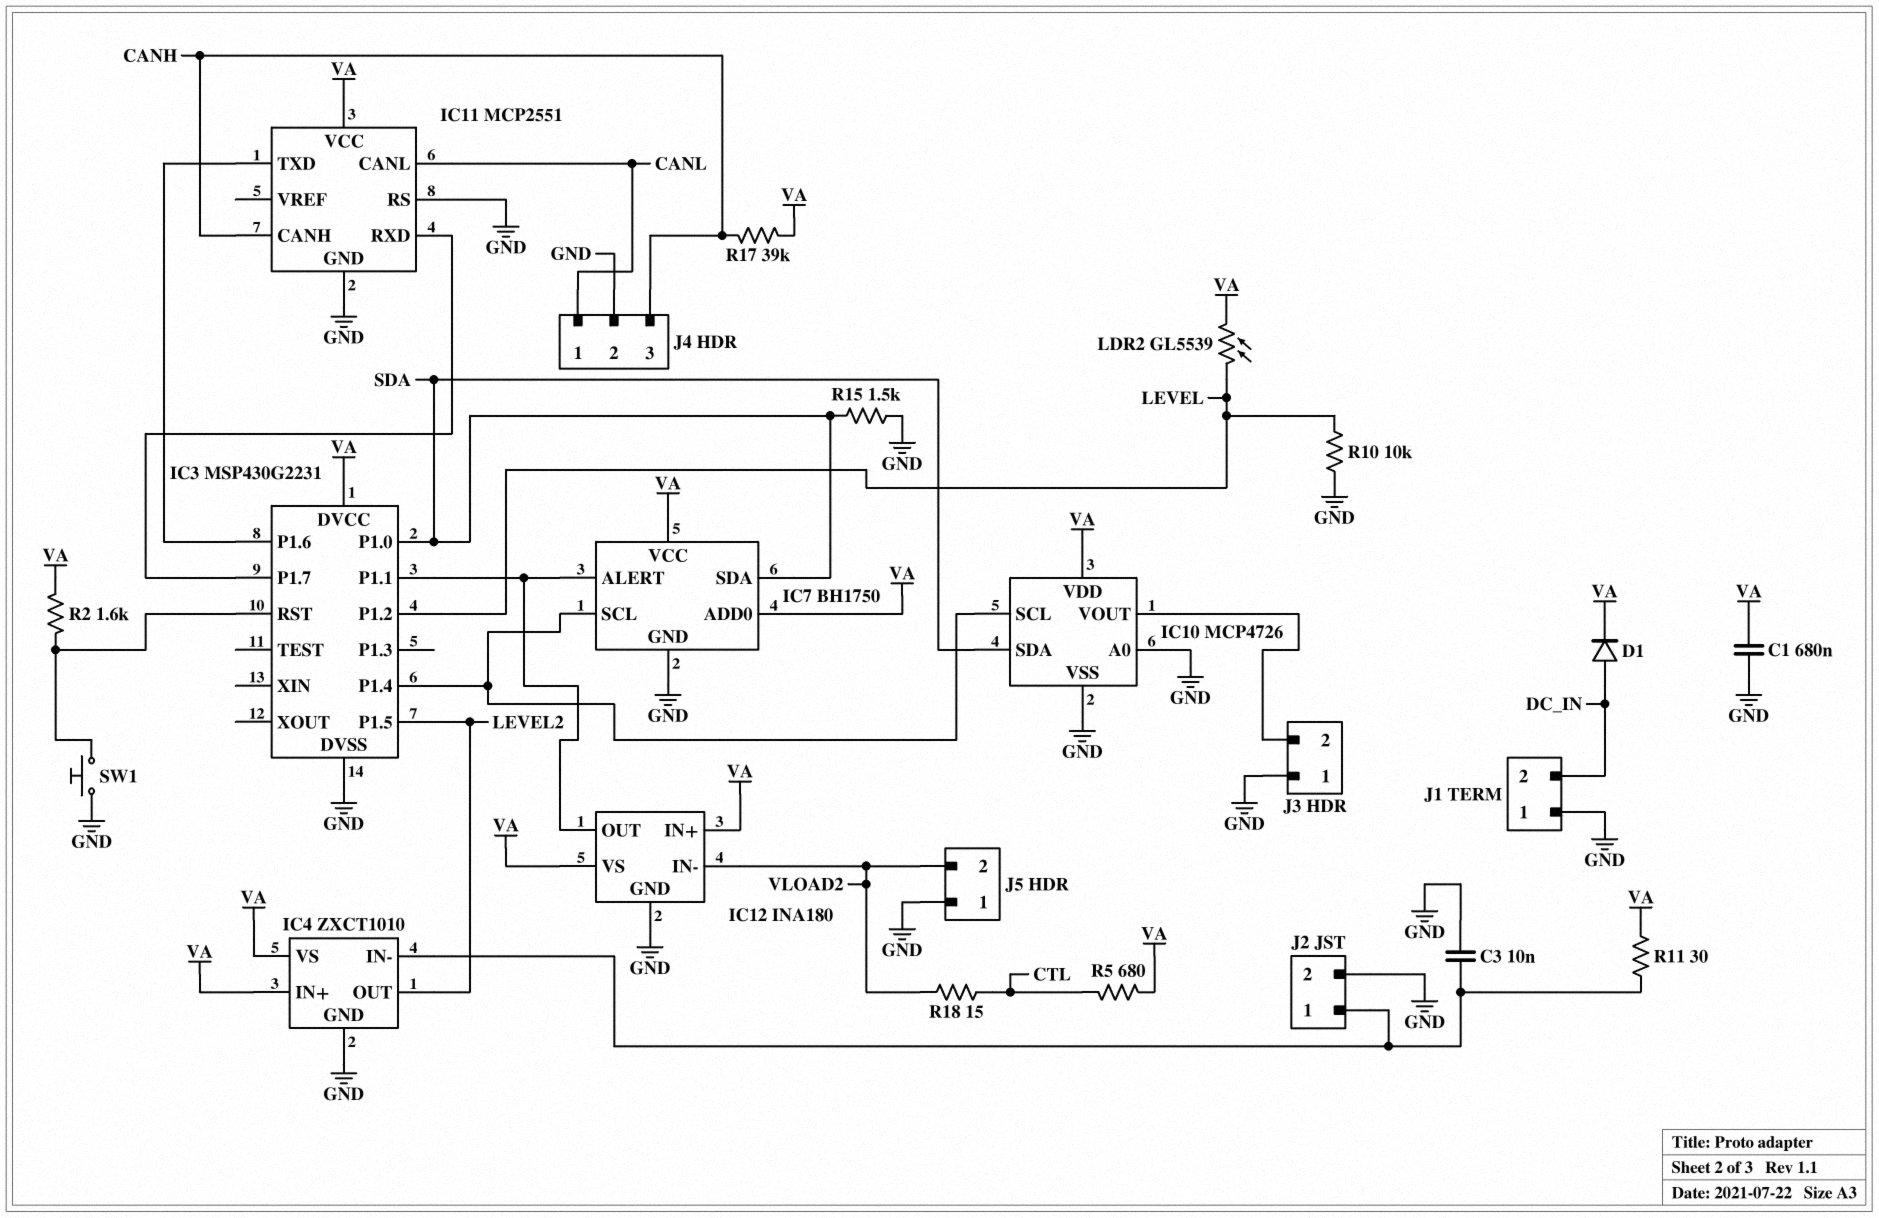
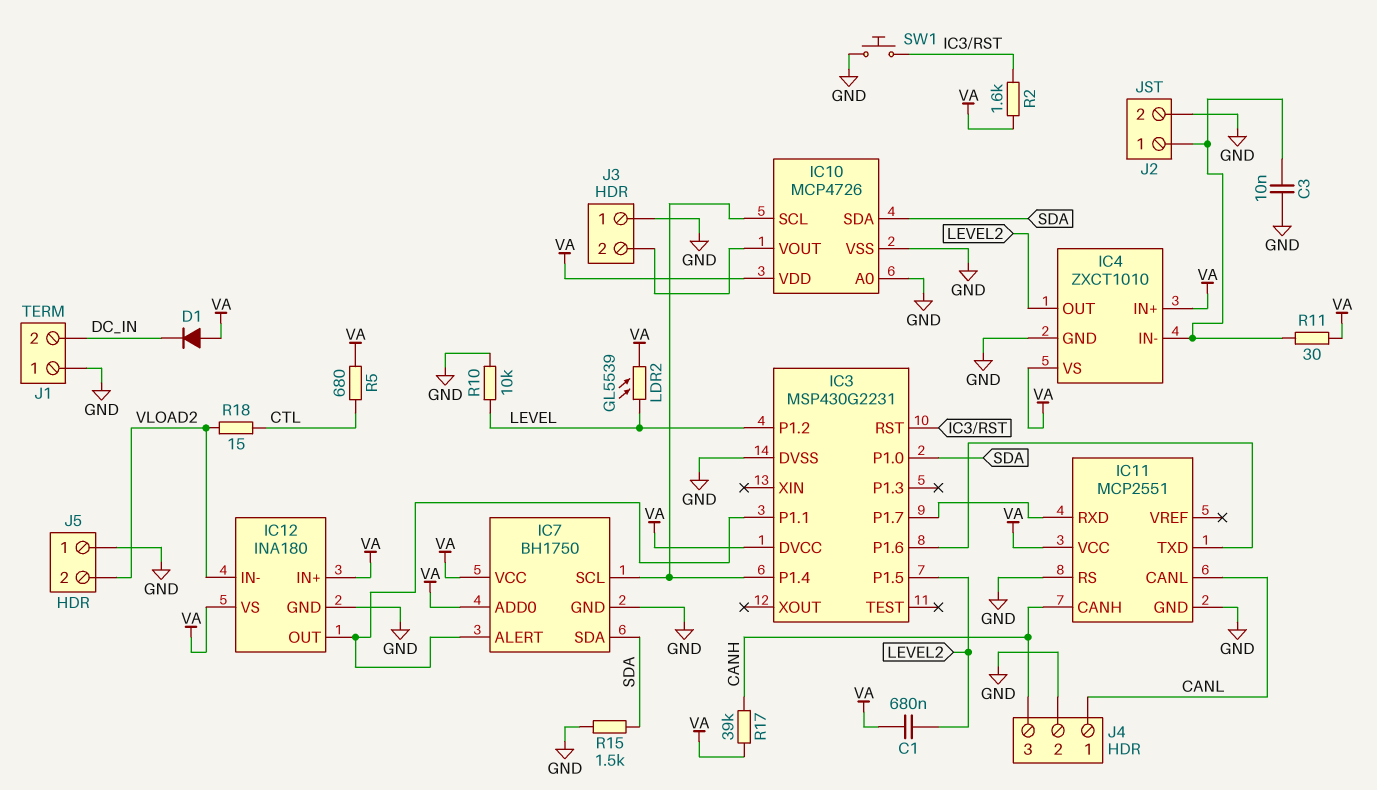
C1: 680nF (GND, VA) -> 680nF (LEVEL2, VA)
D1: diode (A DC_IN, K VA) -> diode (A VA, K DC_IN)

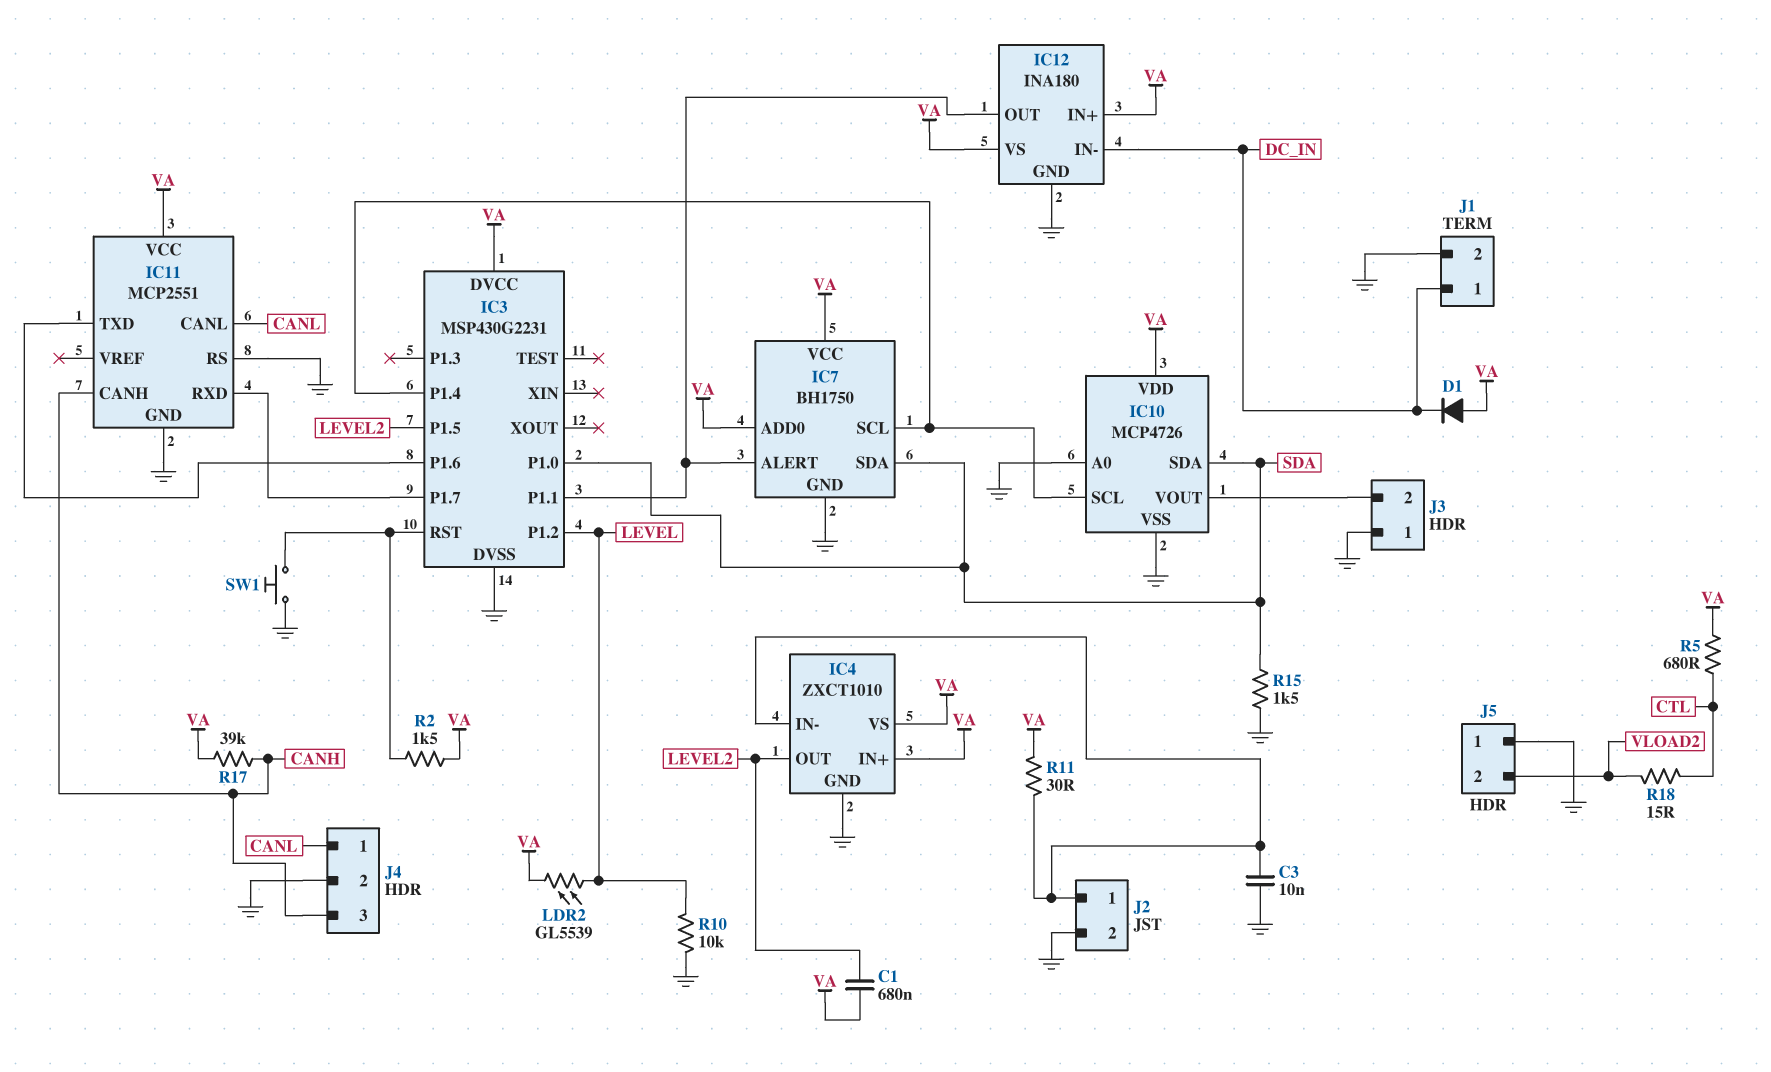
IC12 pin IN-: VLOAD2 -> DC_IN
J1 pin 1: GND -> DC_IN
J1 pin 2: DC_IN -> GND
R2: 1.6k (IC3/RST, VA) -> 1.5k (IC3/RST, VA)

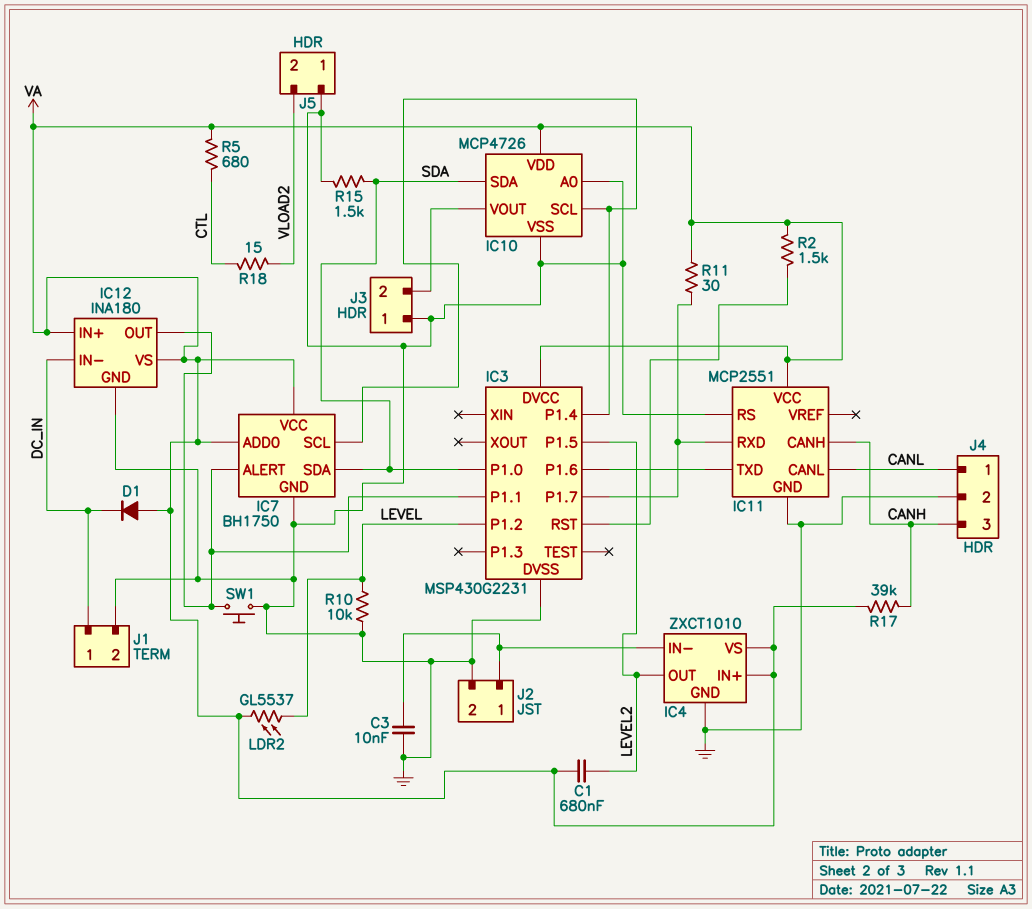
LDR2: GL5539 (LEVEL, VA) -> GL5537 (LEVEL, VA)
R11: 30 (IC4/IN-, VA) -> 30 (IC3/P1.7, VA)
SW1: button (GND, IC3/RST) -> button (GND, IC3/P1.1)

